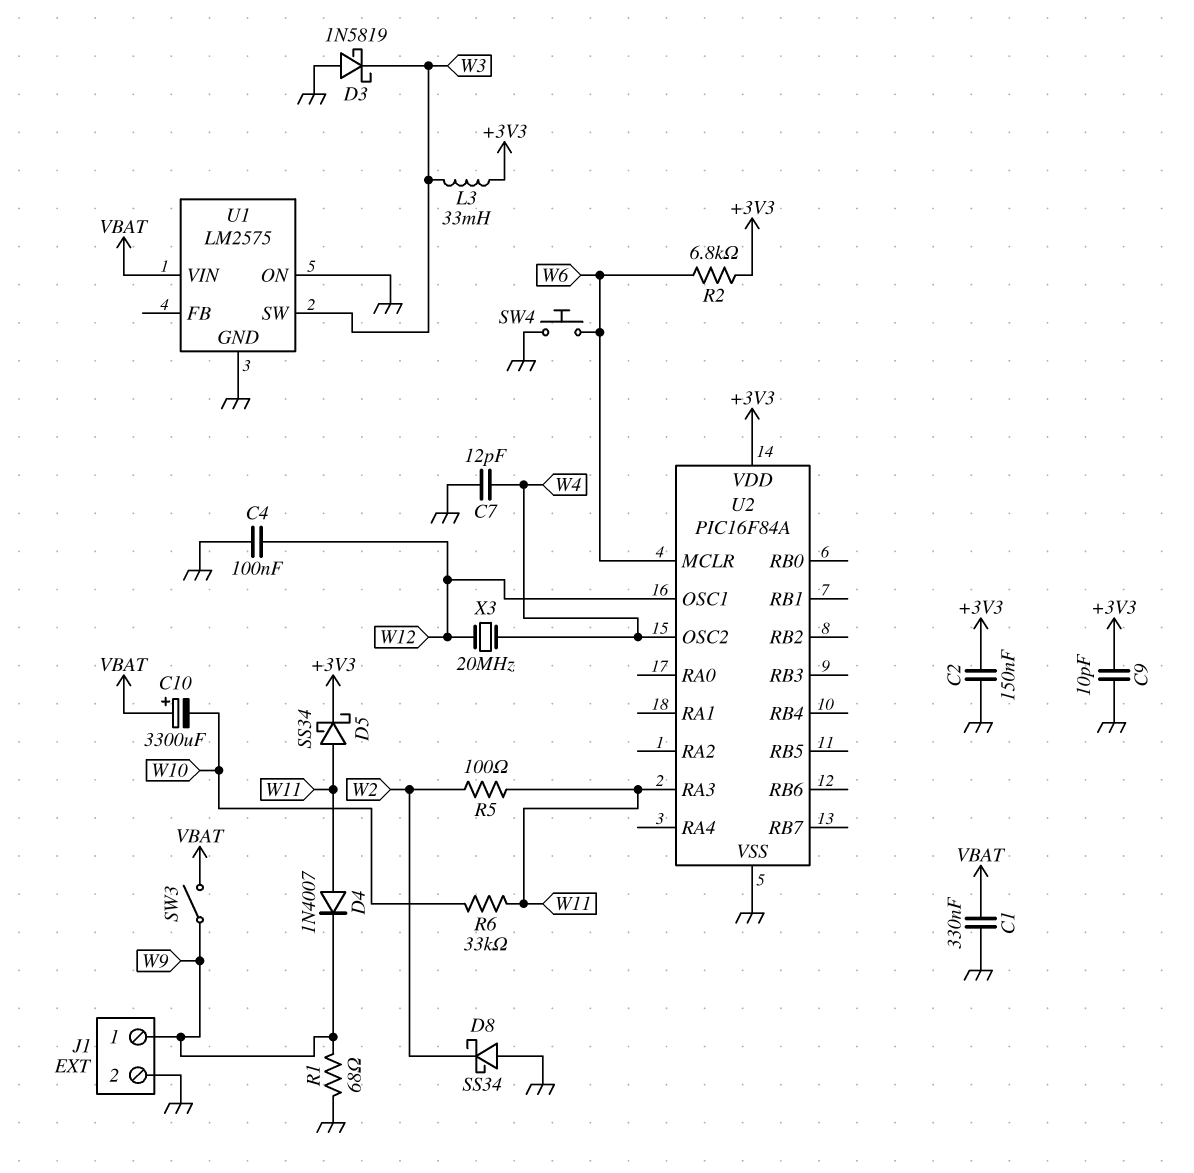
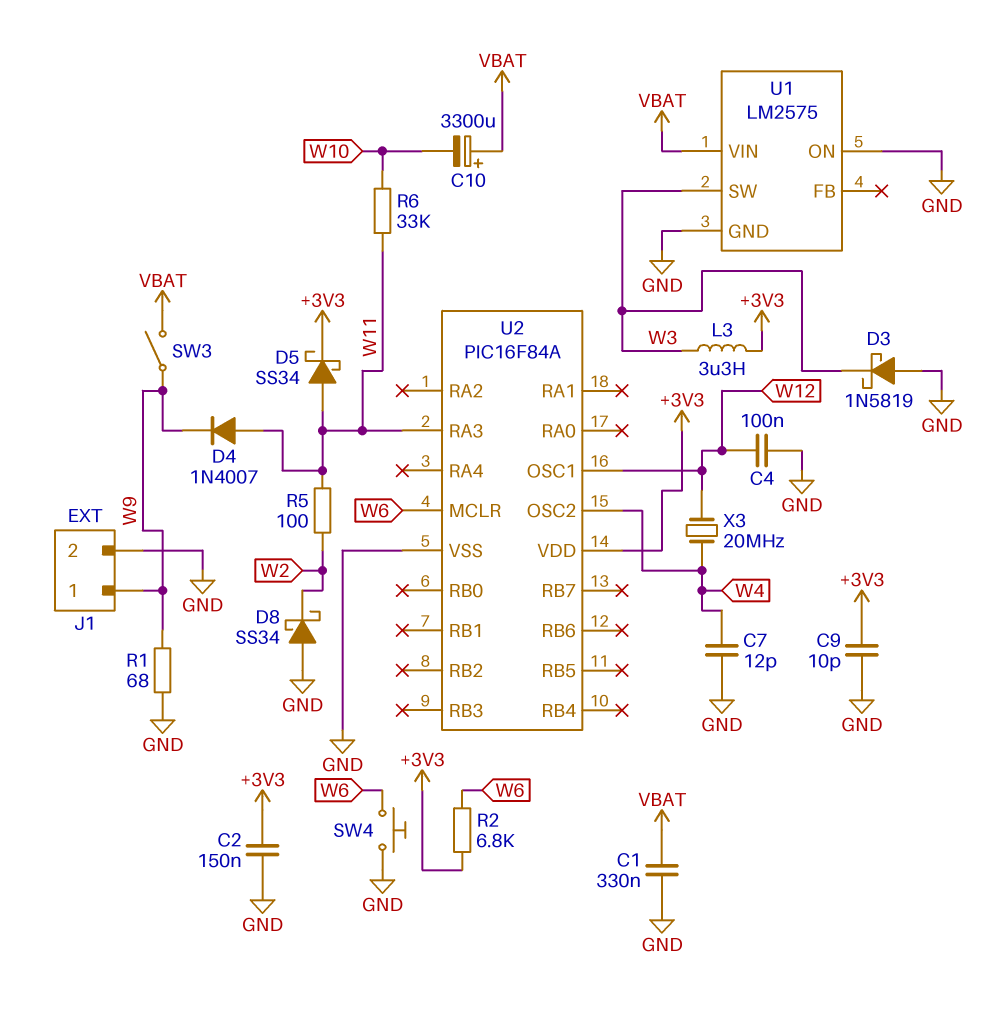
L3: 33mH (+3V3, W3) -> 3.3uH (+3V3, W3)

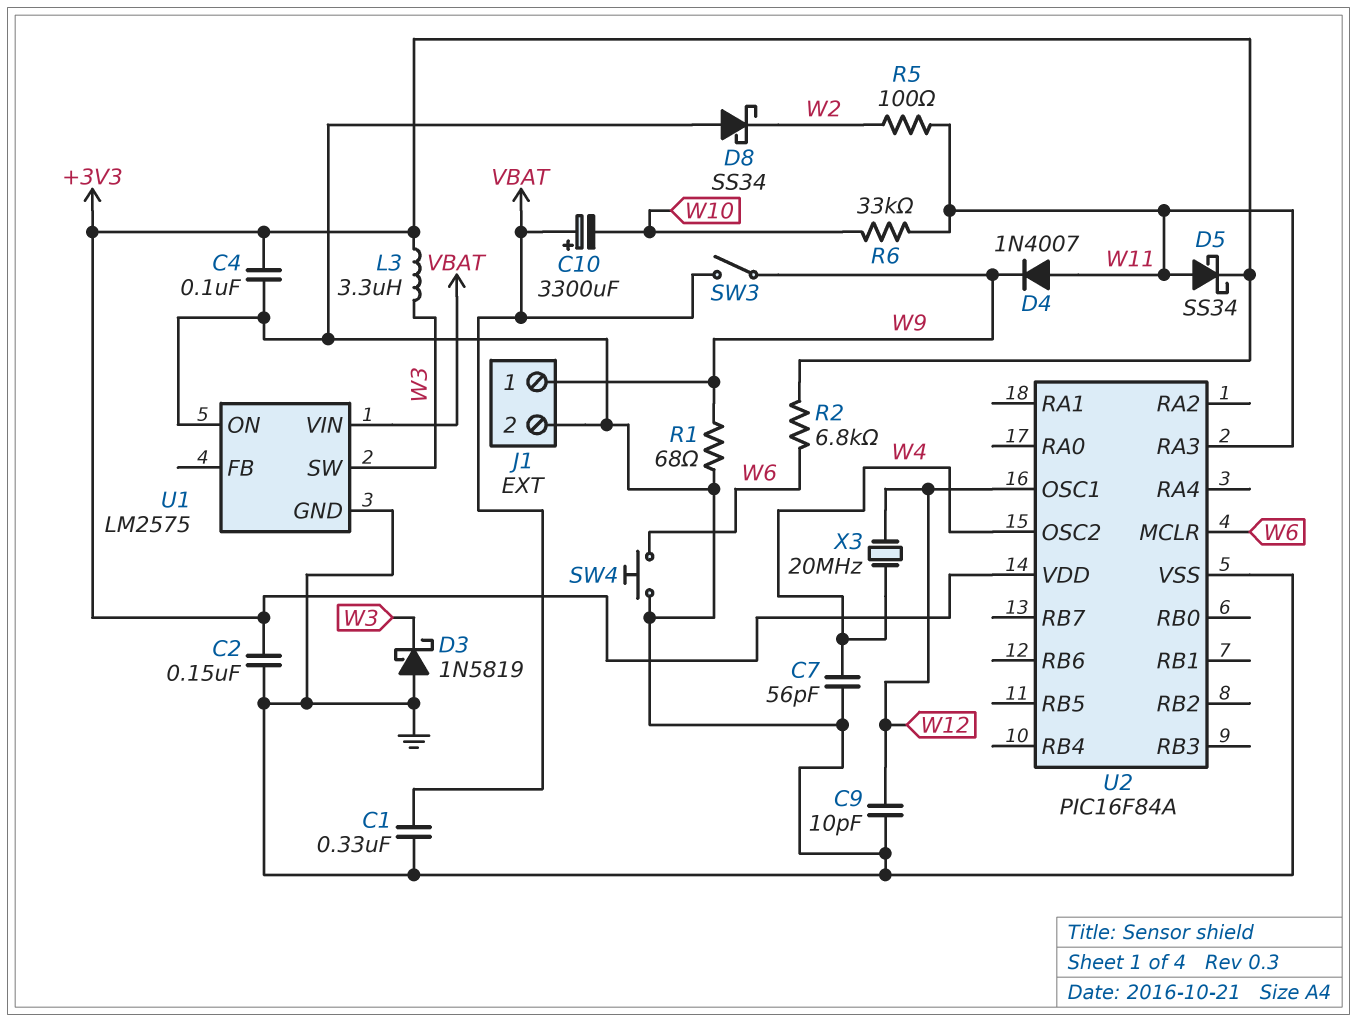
C4: 100nF (GND, W12) -> 100nF (+3V3, GND)
C7: 12pF (GND, W4) -> 56pF (GND, W4)
C9: 10pF (+3V3, GND) -> 10pF (GND, W12)

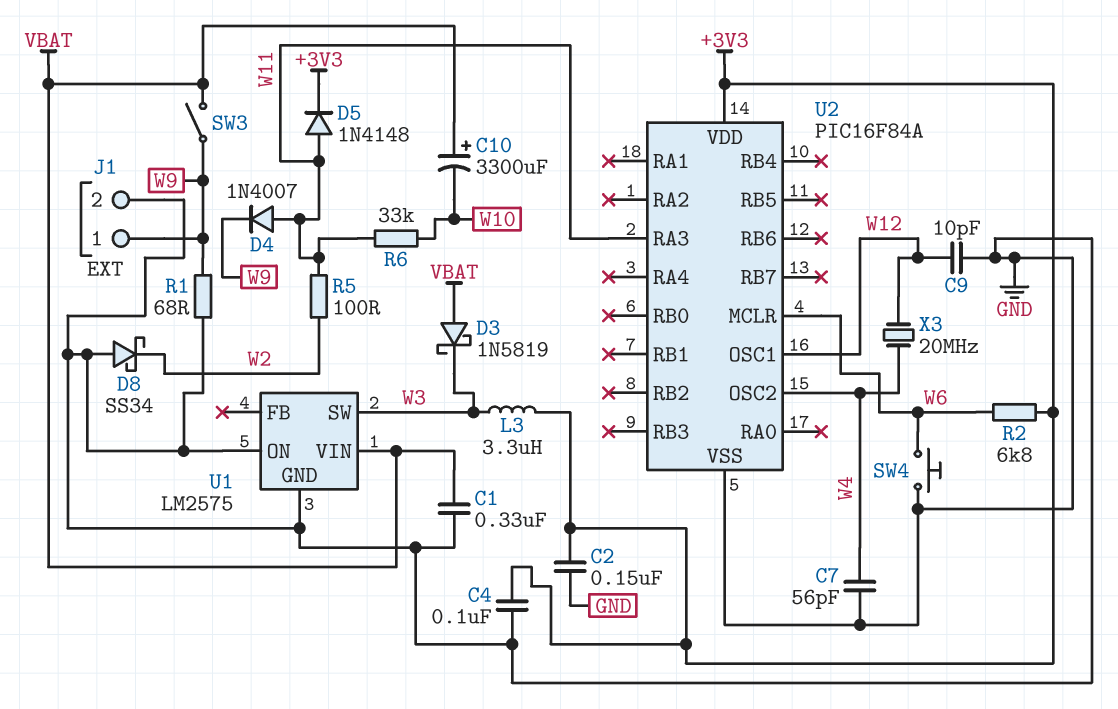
D3: schottky 1N5819 (A GND, K W3) -> schottky 1N5819 (A VBAT, K W3)
D5: schottky SS34 (A W11, K +3V3) -> diode 1N4148 (A W11, K +3V3)

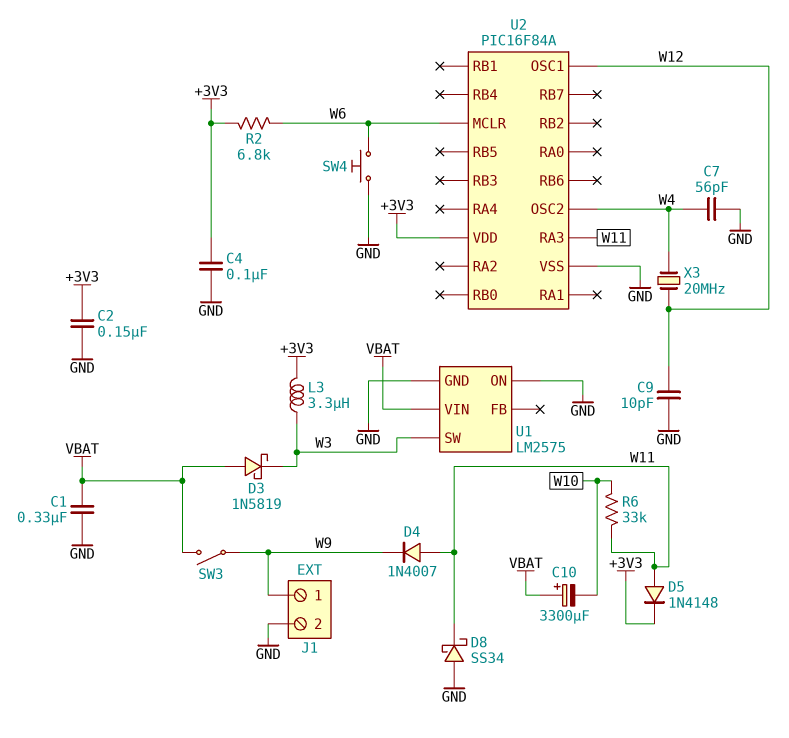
D8: schottky SS34 (A GND, K W2) -> schottky SS34 (A GND, K W11)
R1: 68 (GND, W9) -> none
R5: 100 (W2, W11) -> none

